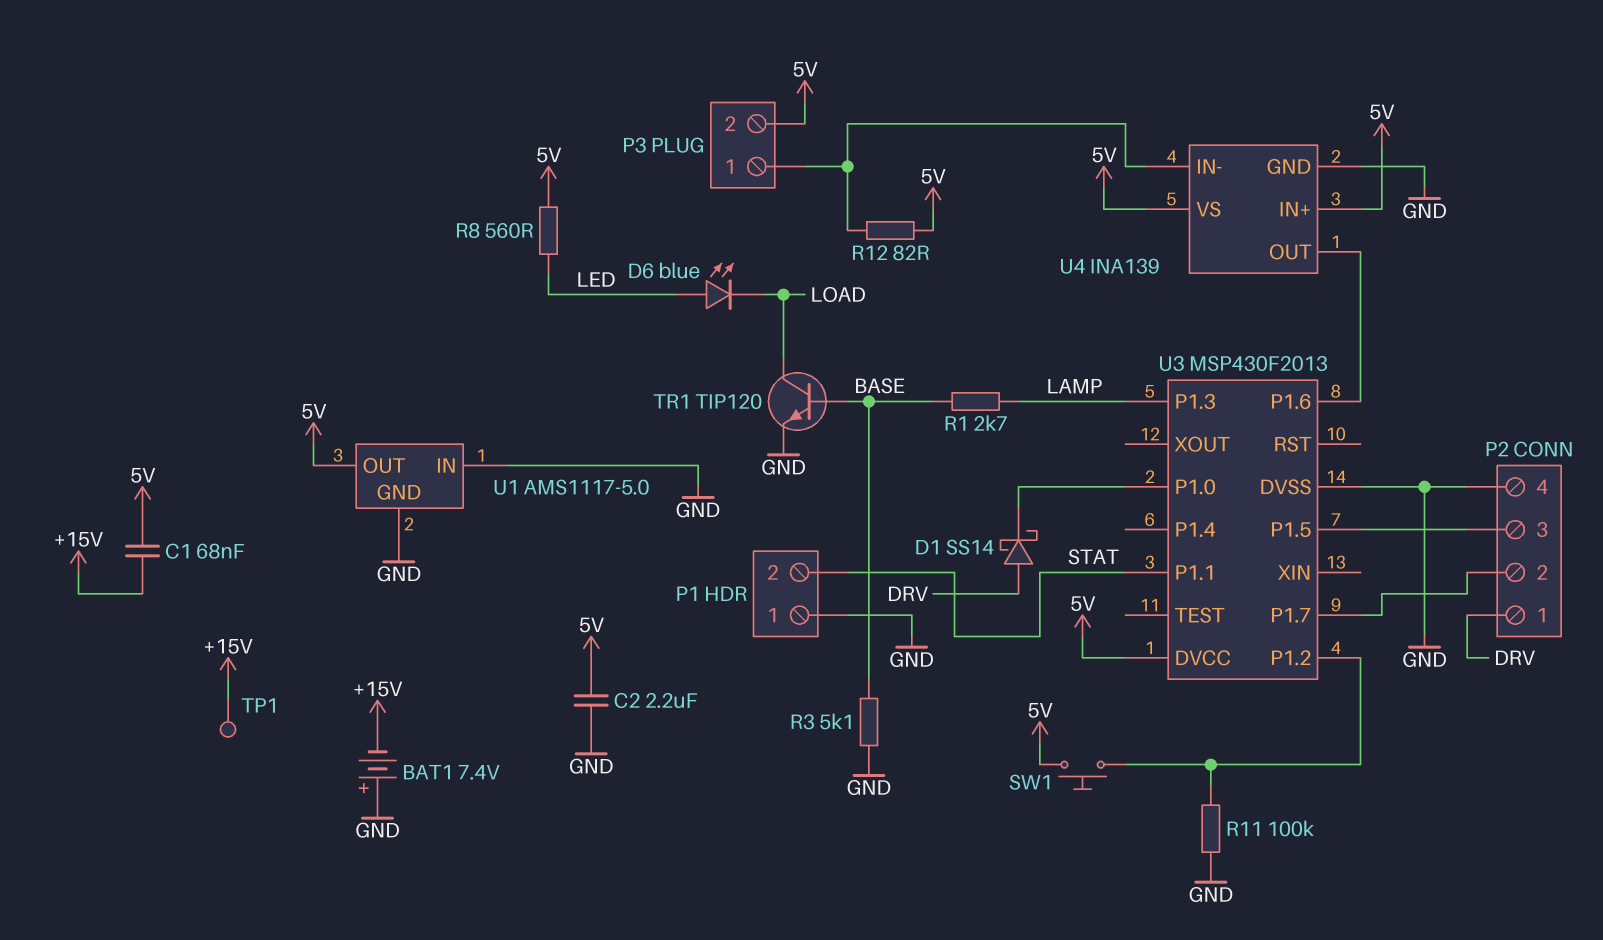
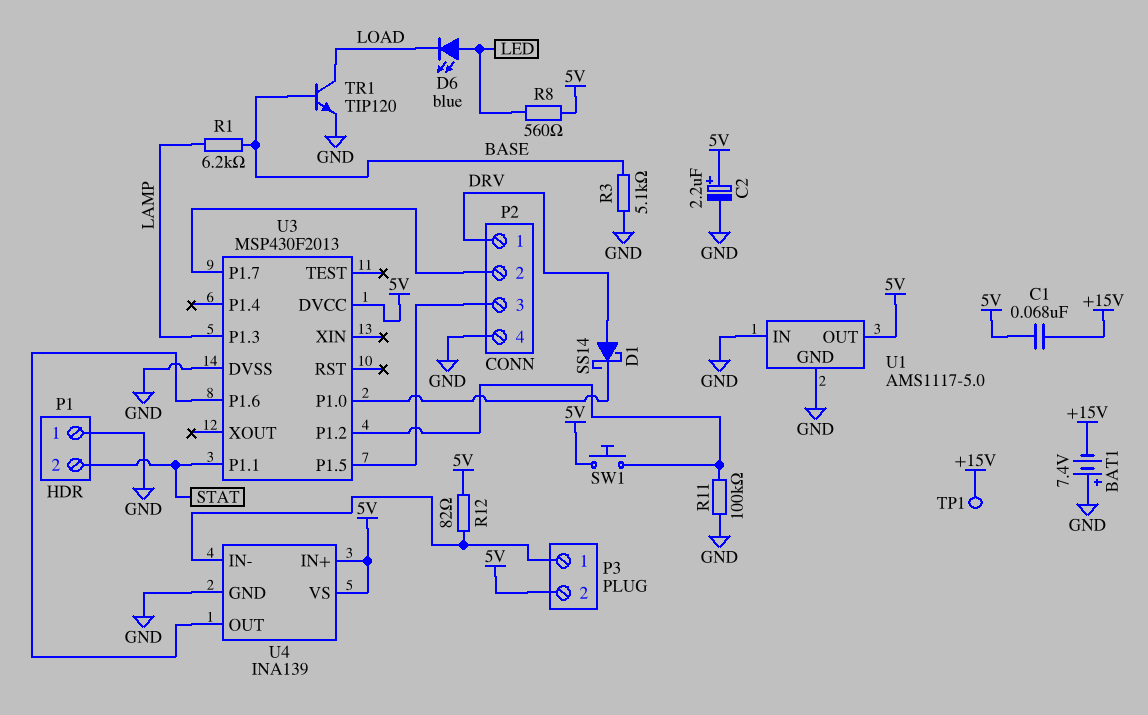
C2: 2.2uF (5V, GND) -> 2.2uF (plus 5V, minus GND)
R1: 2.7k (BASE, LAMP) -> 6.2k (BASE, LAMP)

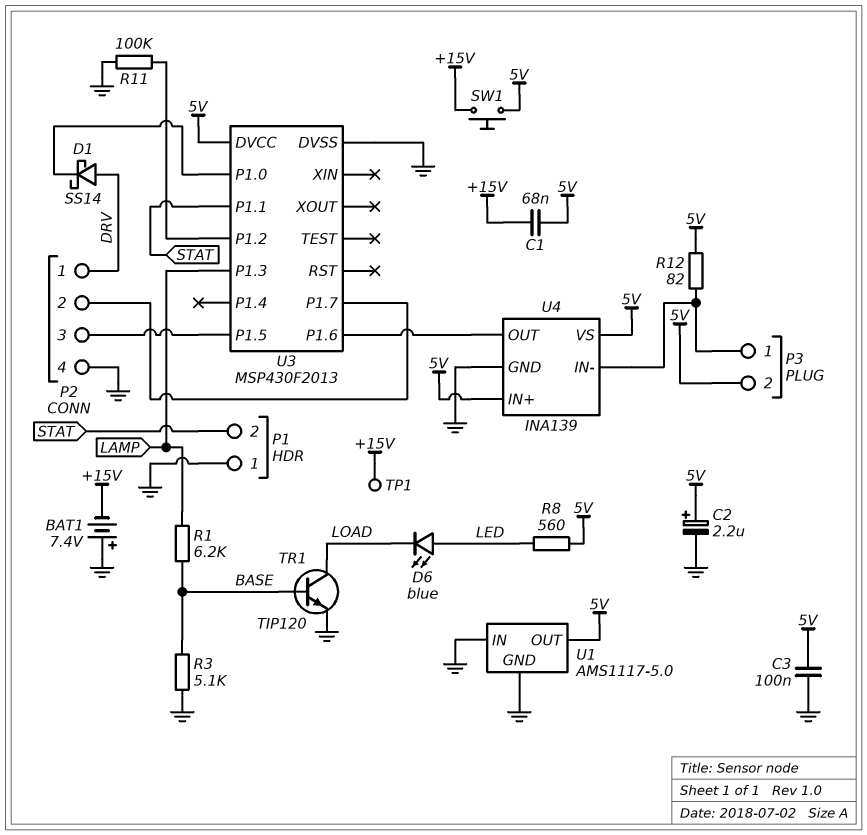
C3: none -> 100nF (5V, GND)
SW1: button (5V, U3/P1.2) -> button (+15V, 5V)

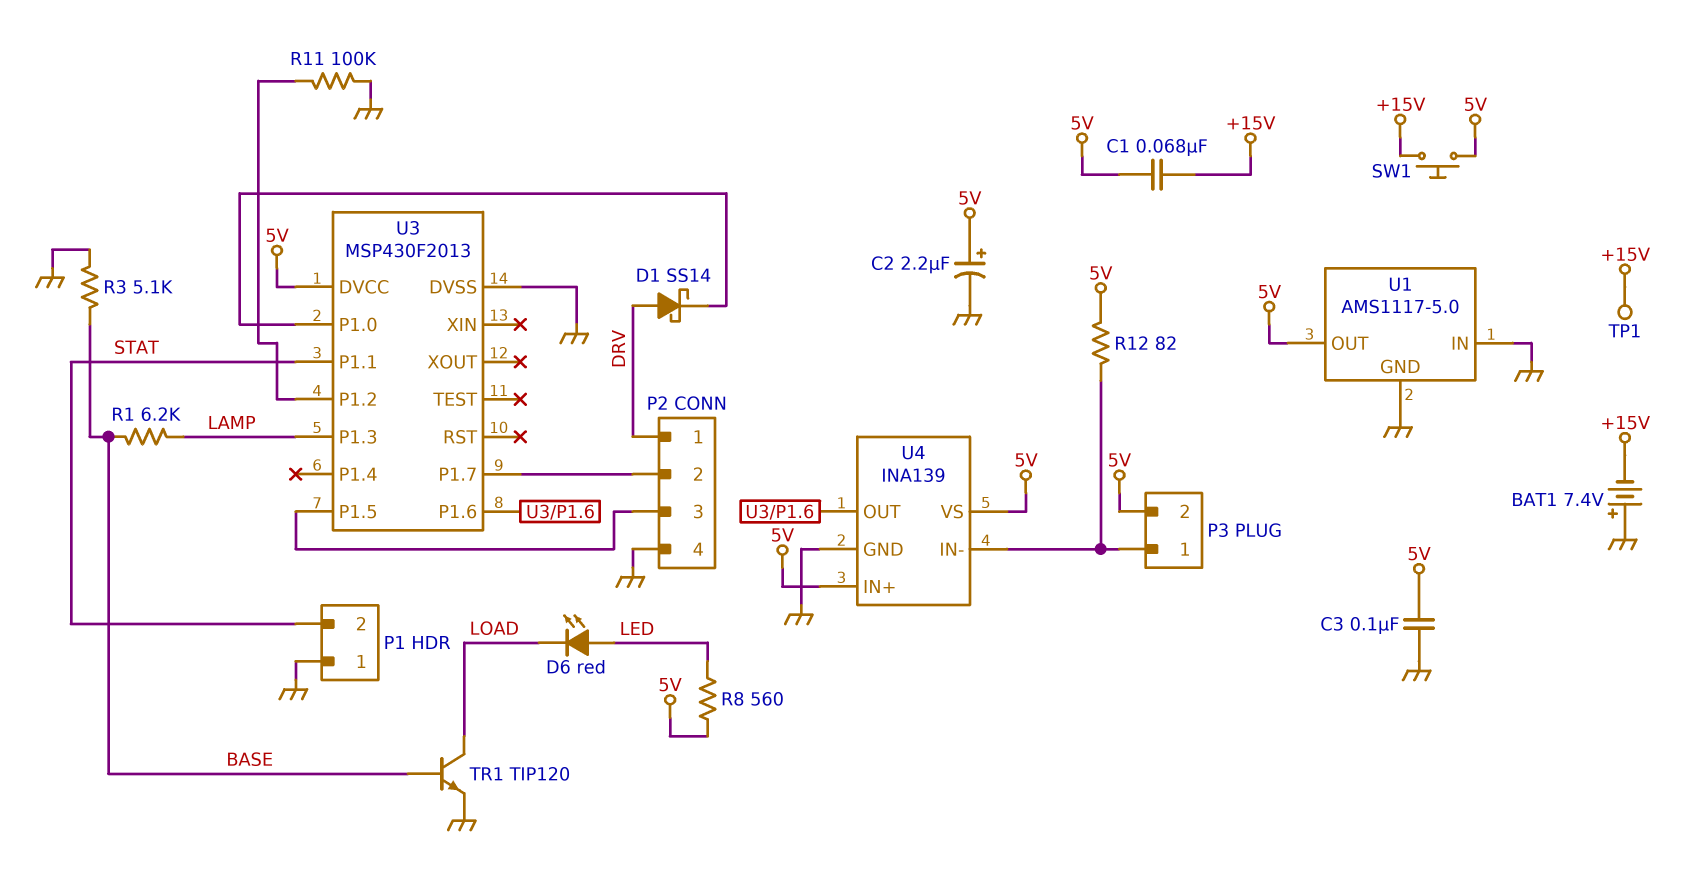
D6: LED blue (A LED, K LOAD) -> LED red (A LED, K LOAD)

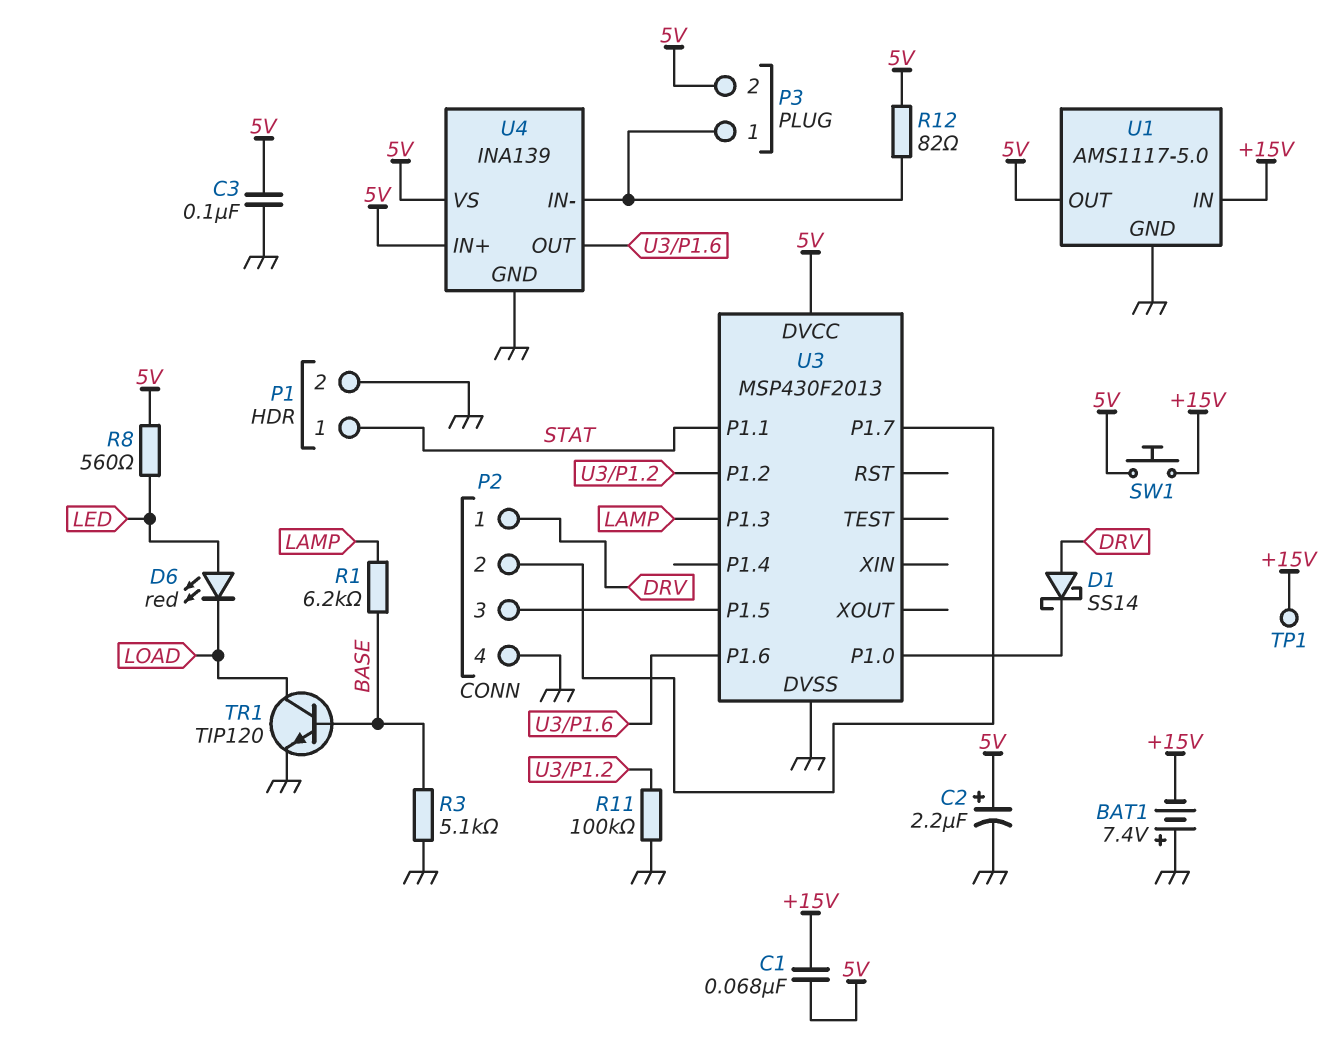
P1 pin 1: GND -> STAT
P1 pin 2: STAT -> GND
U1 pin IN: GND -> +15V

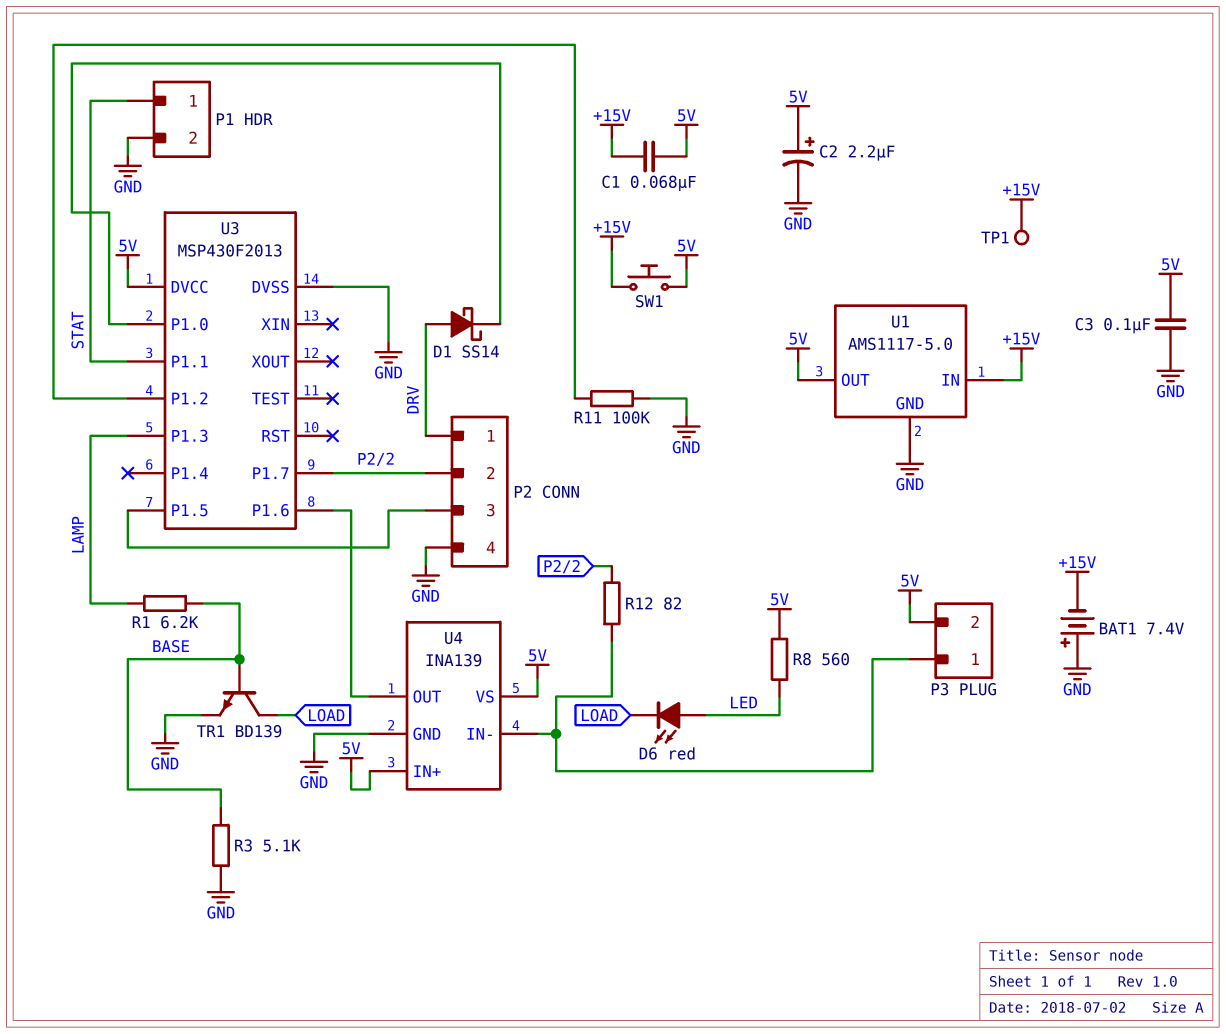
R12: 82 (5V, P3/1) -> 82 (P2/2, P3/1)
TR1: NPN TIP120 (B BASE, C LOAD, E GND) -> NPN BD139 (B BASE, C LOAD, E GND)

